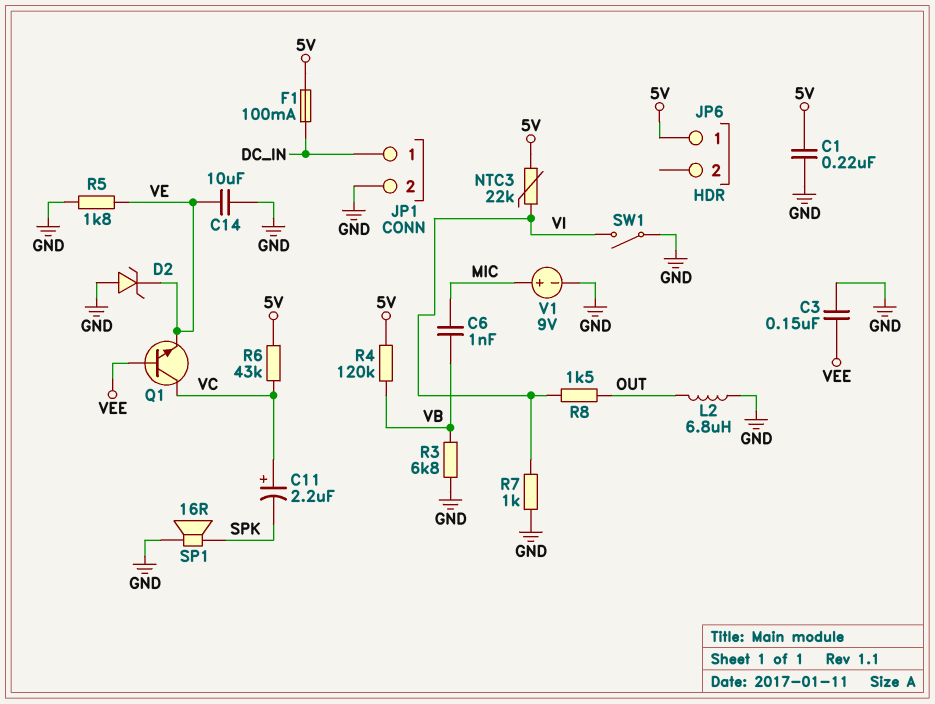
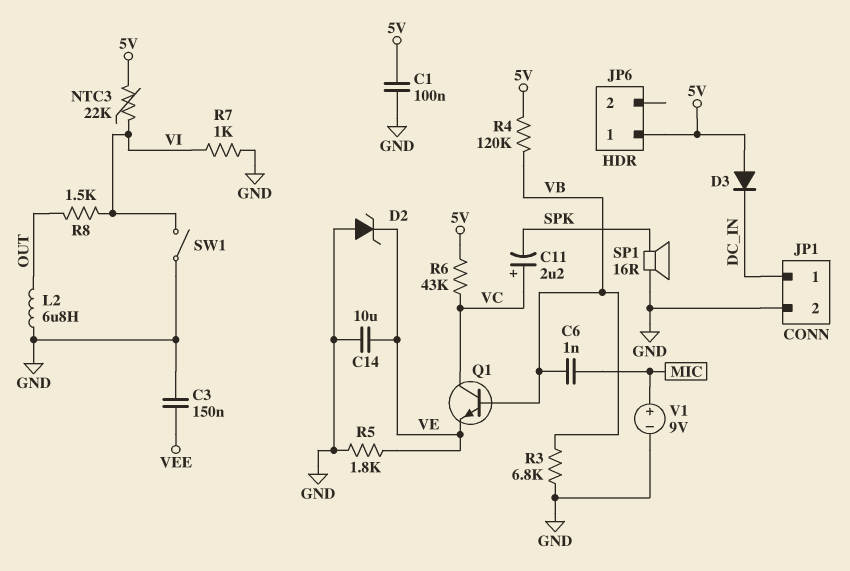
C1: 220nF (5V, GND) -> 100nF (5V, GND)
D3: none -> diode (A 5V, K DC_IN)
F1: 100mA (5V, DC_IN) -> none
Q1: NPN (B VEE, C VC, E VE) -> NPN (B VB, C VC, E VE)

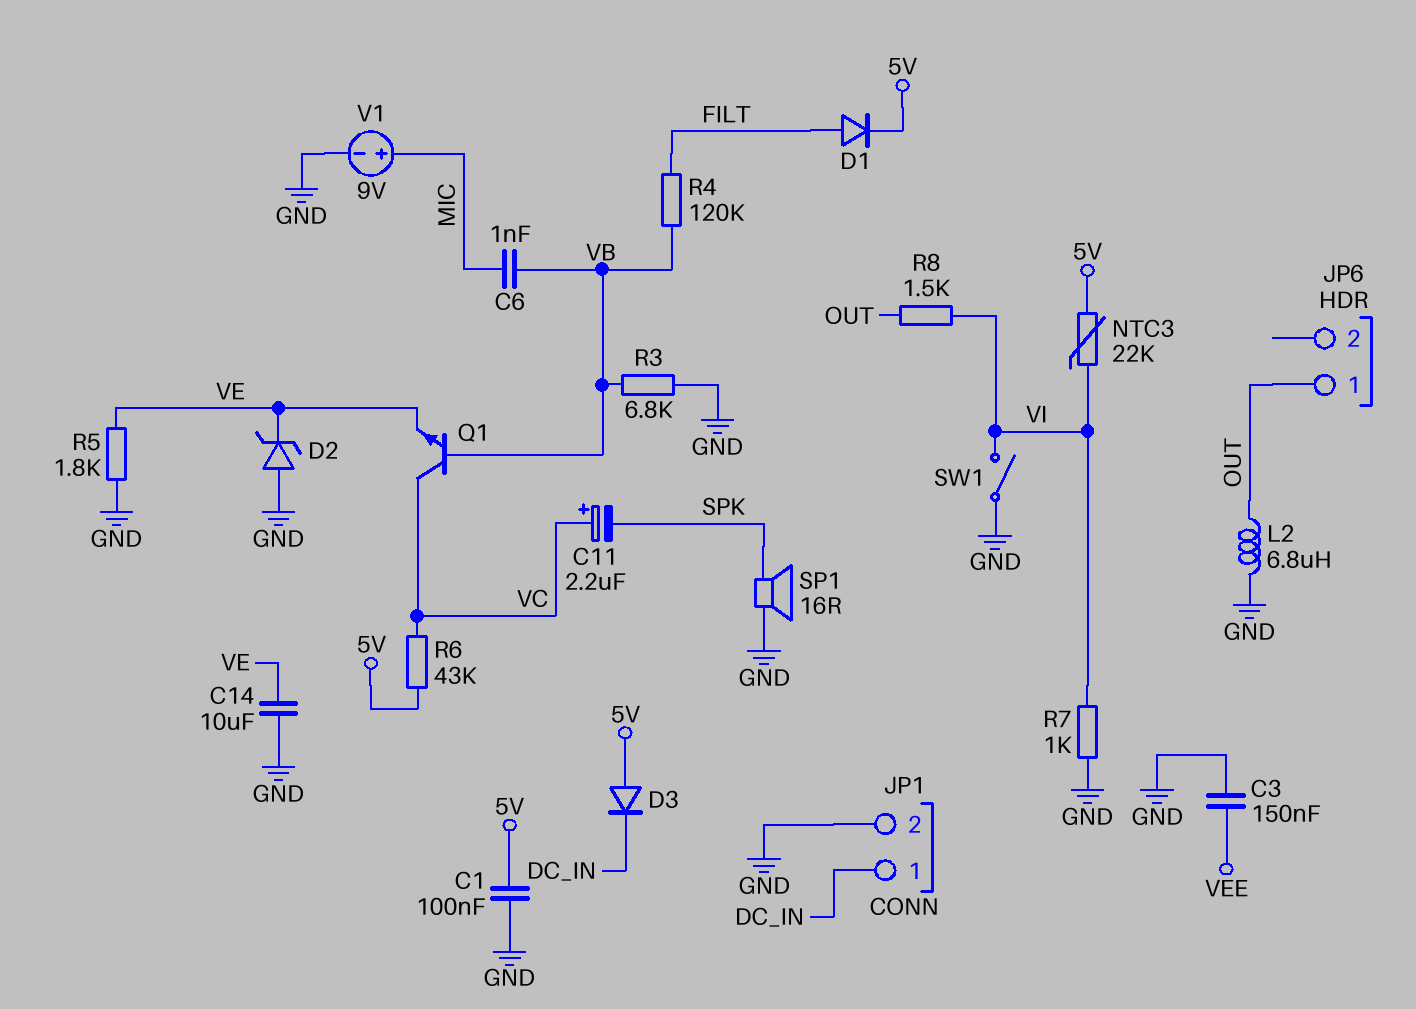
D1: none -> diode (A FILT, K 5V)
JP6 pin 1: 5V -> OUT
R4: 120k (5V, VB) -> 120k (FILT, VB)

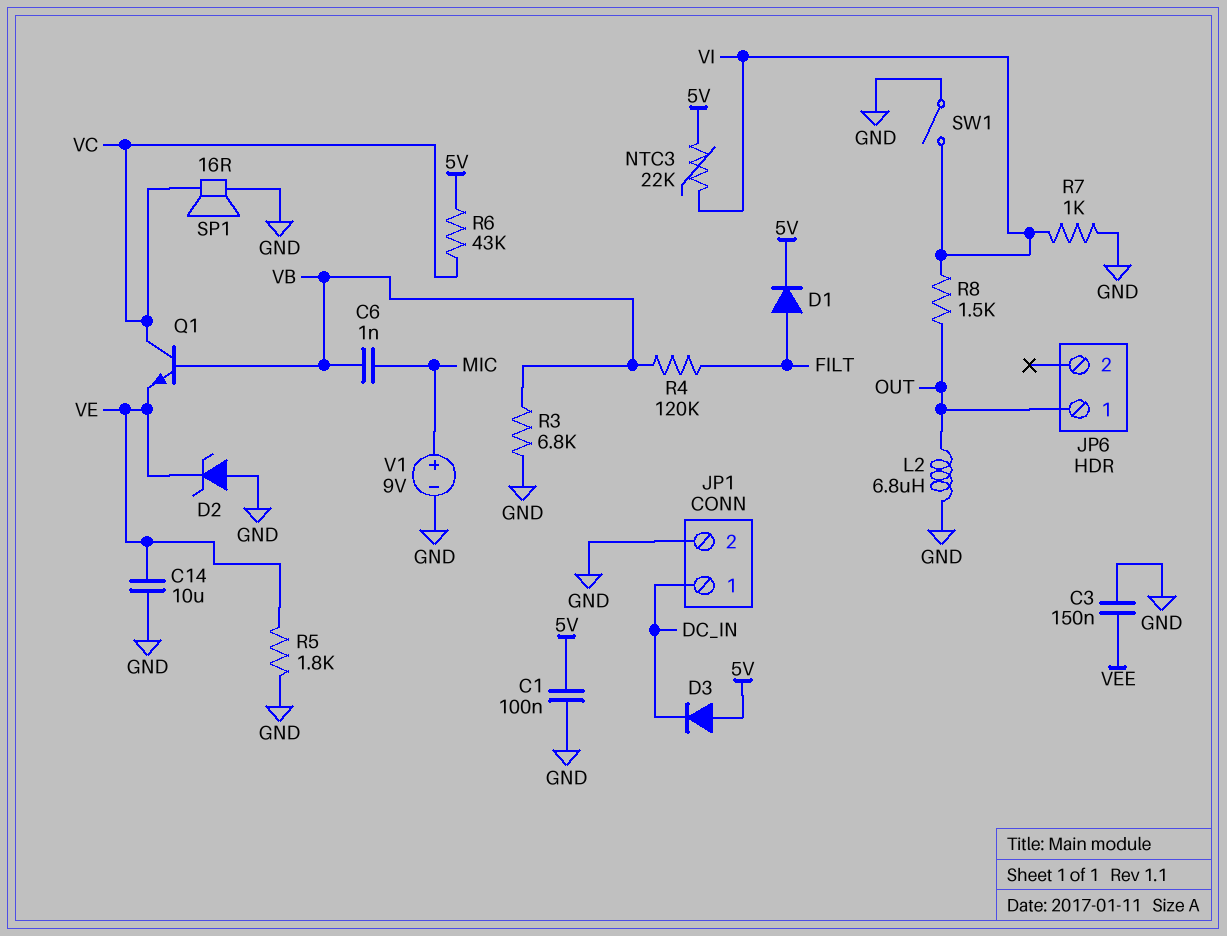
C11: 2.2uF (plus VC, minus SPK) -> none
SP1: speaker 16R (GND, SPK) -> speaker 16R (GND, VC)

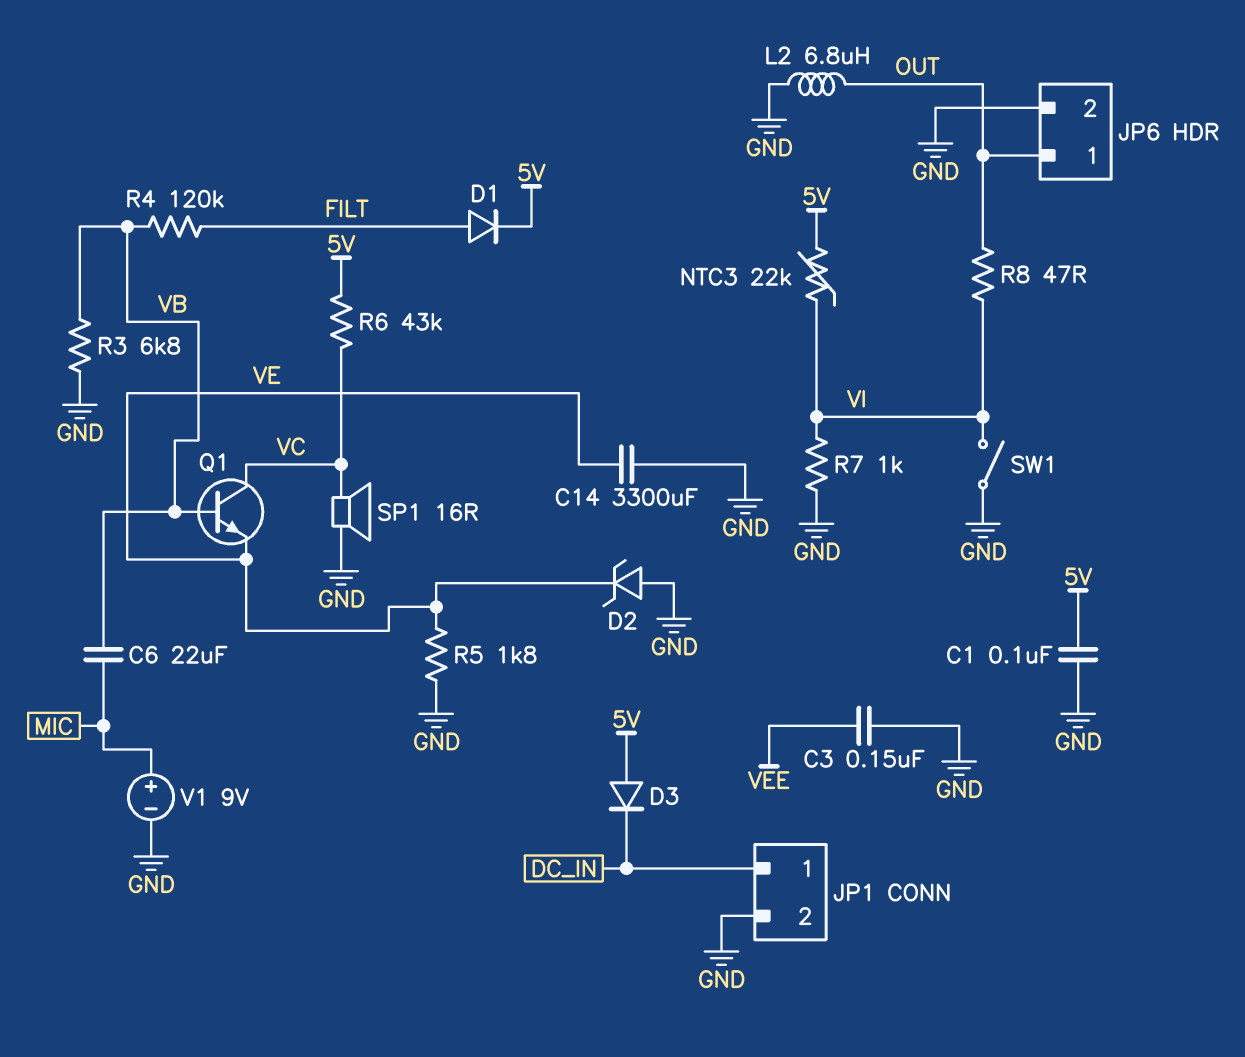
C6: 1nF (MIC, VB) -> 22uF (MIC, VB)
C14: 10uF (GND, VE) -> 3300uF (GND, VE)
JP6 pin 2: none -> GND
R8: 1.5k (OUT, VI) -> 47 (OUT, VI)

